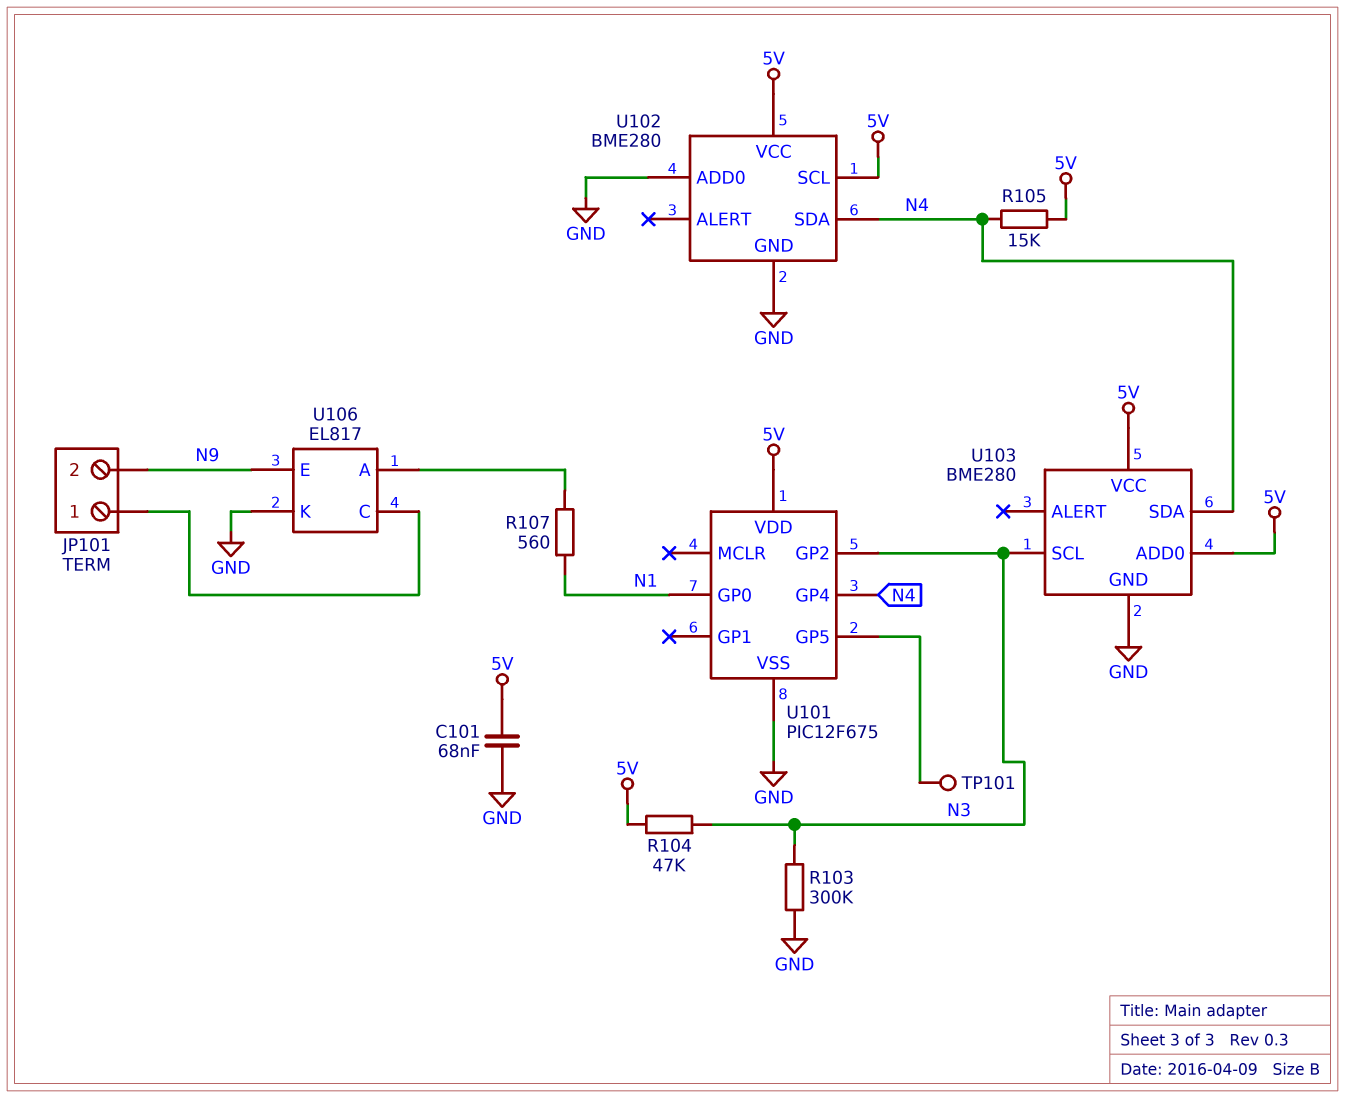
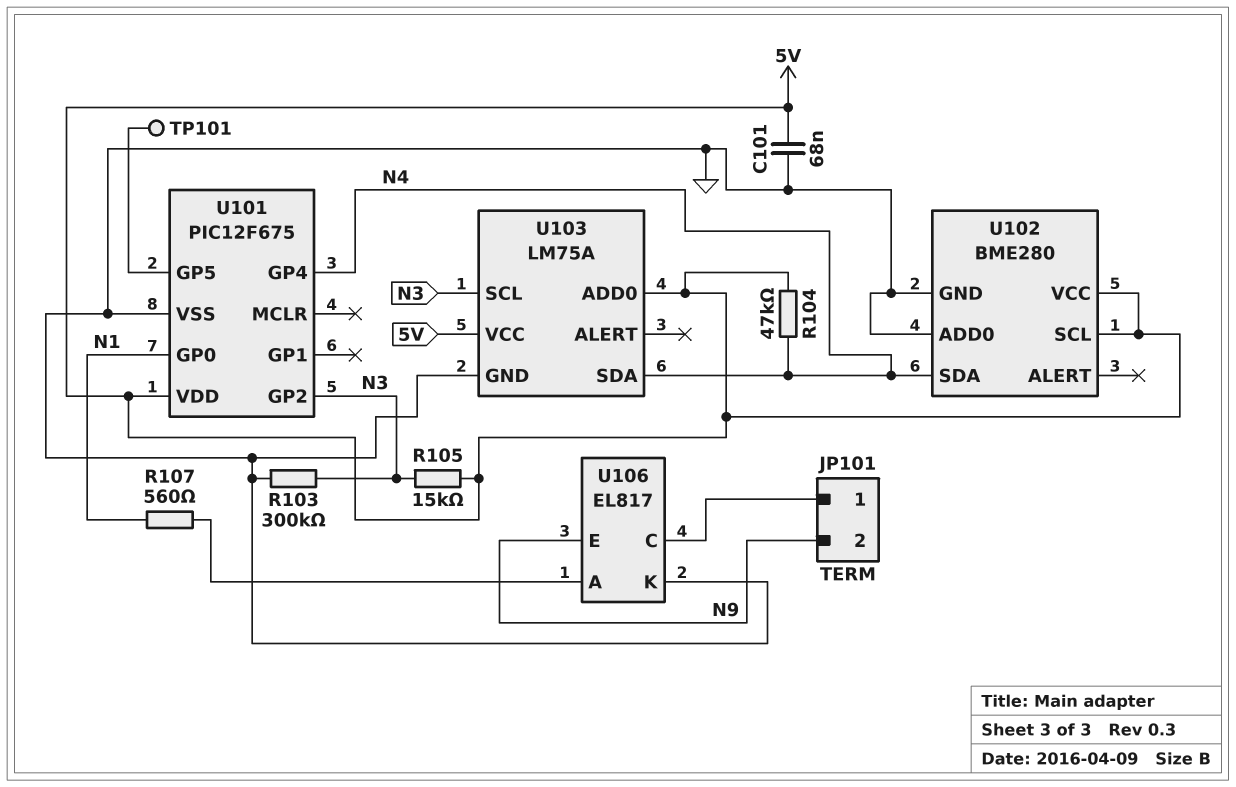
R104: 47k (5V, N3) -> 47k (5V, N4)
R105: 15k (5V, N4) -> 15k (5V, N3)
U103: BME280 -> LM75A

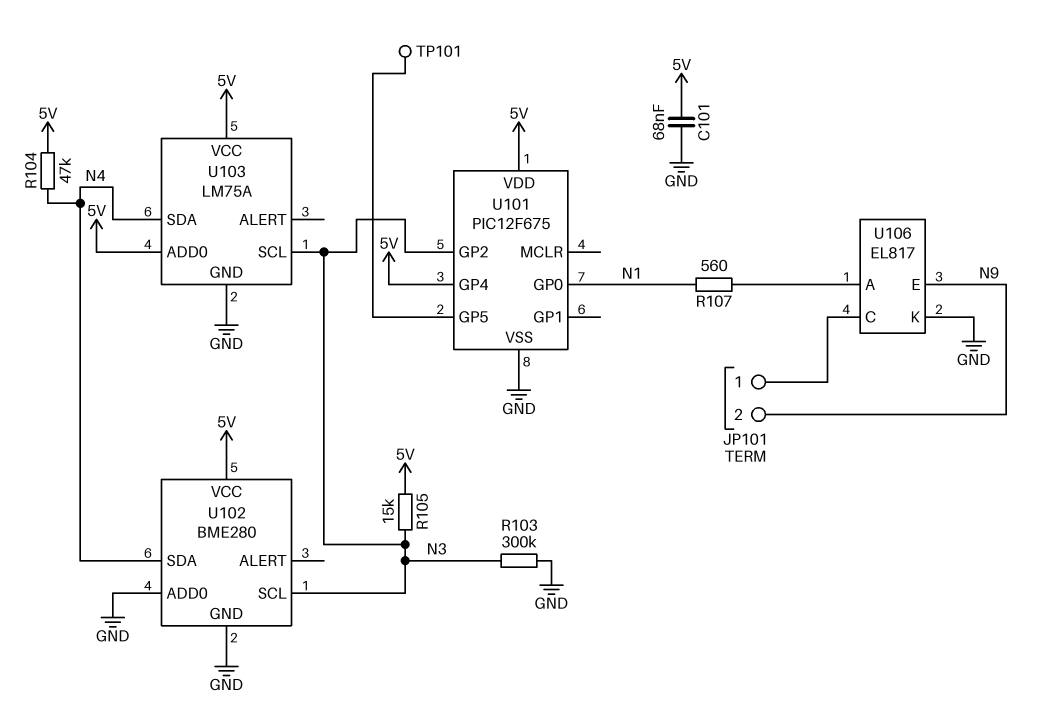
U101 pin GP4: N4 -> 5V
U102 pin SCL: 5V -> N3

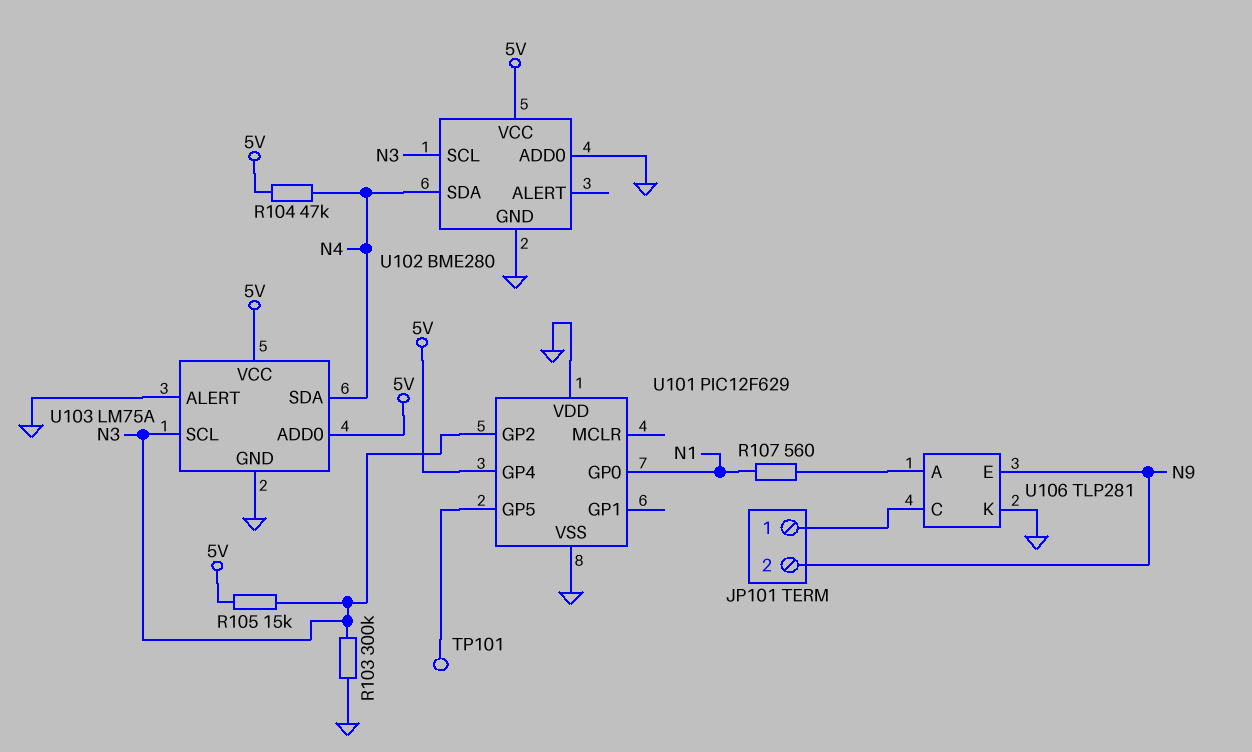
C101: 68nF (5V, GND) -> none
U101: PIC12F675 -> PIC12F629
U101 pin VDD: 5V -> GND
U103 pin ALERT: none -> GND
U106: EL817 -> TLP281

